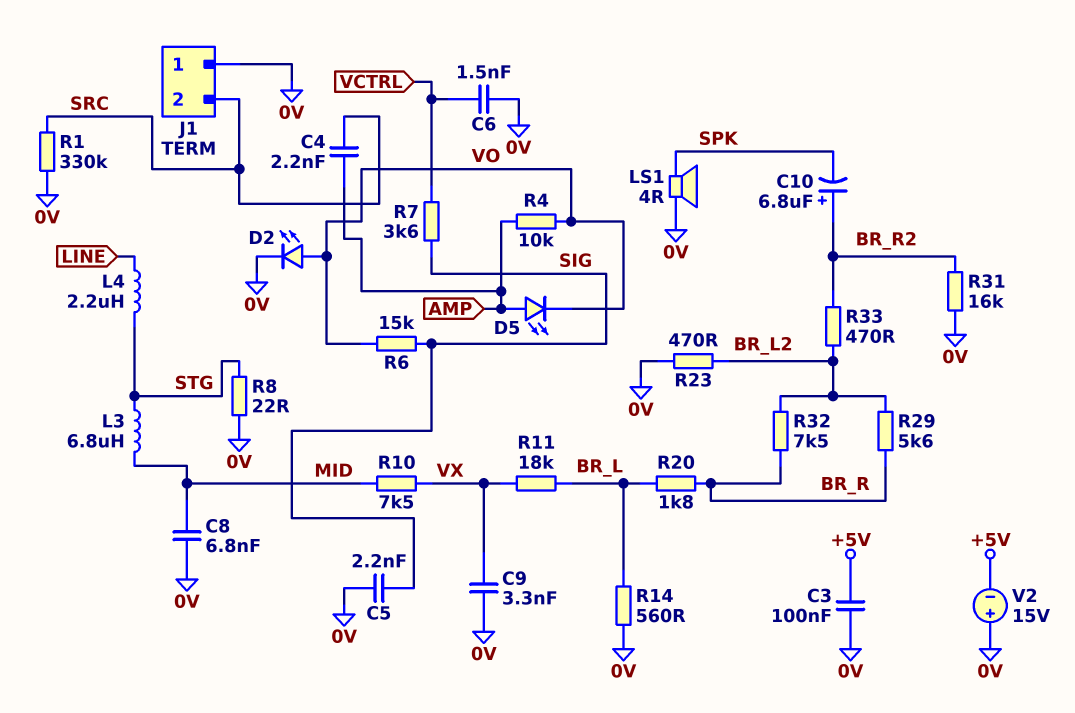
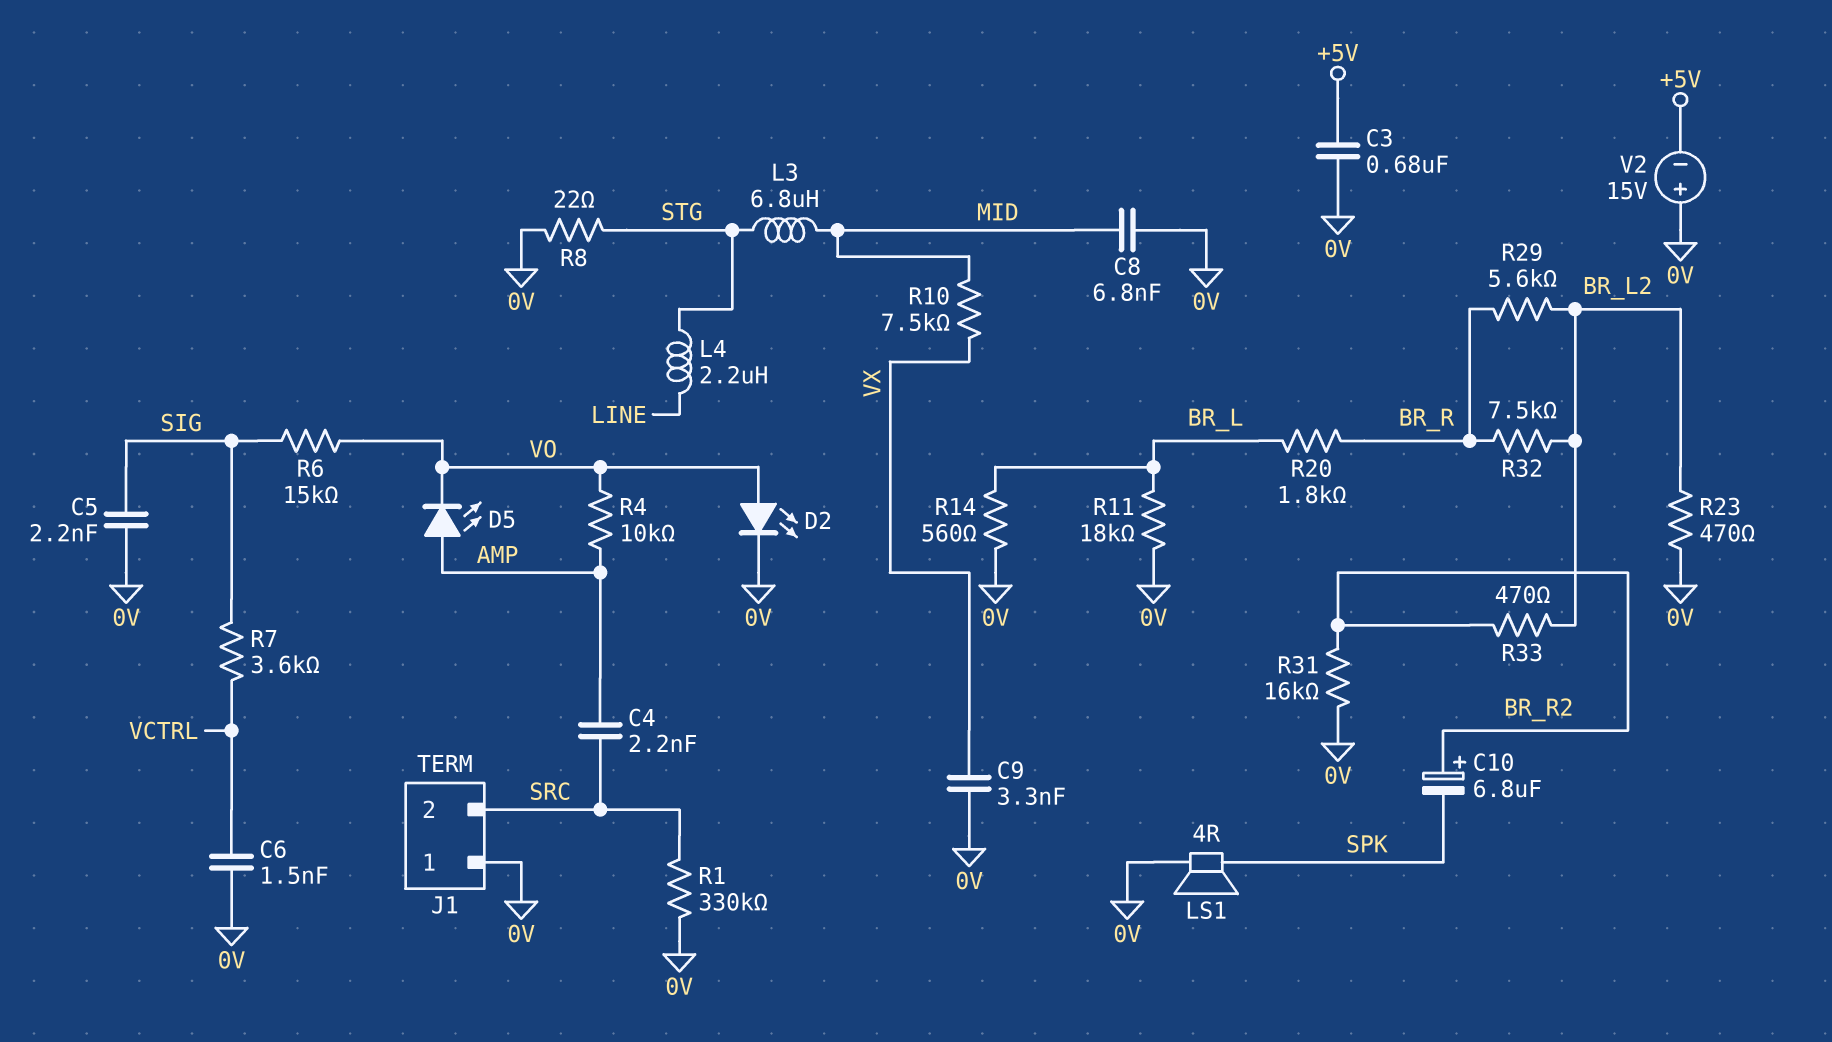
C3: 100nF (+5V, 0V) -> 680nF (+5V, 0V)
R11: 18k (BR_L, VX) -> 18k (0V, BR_L)

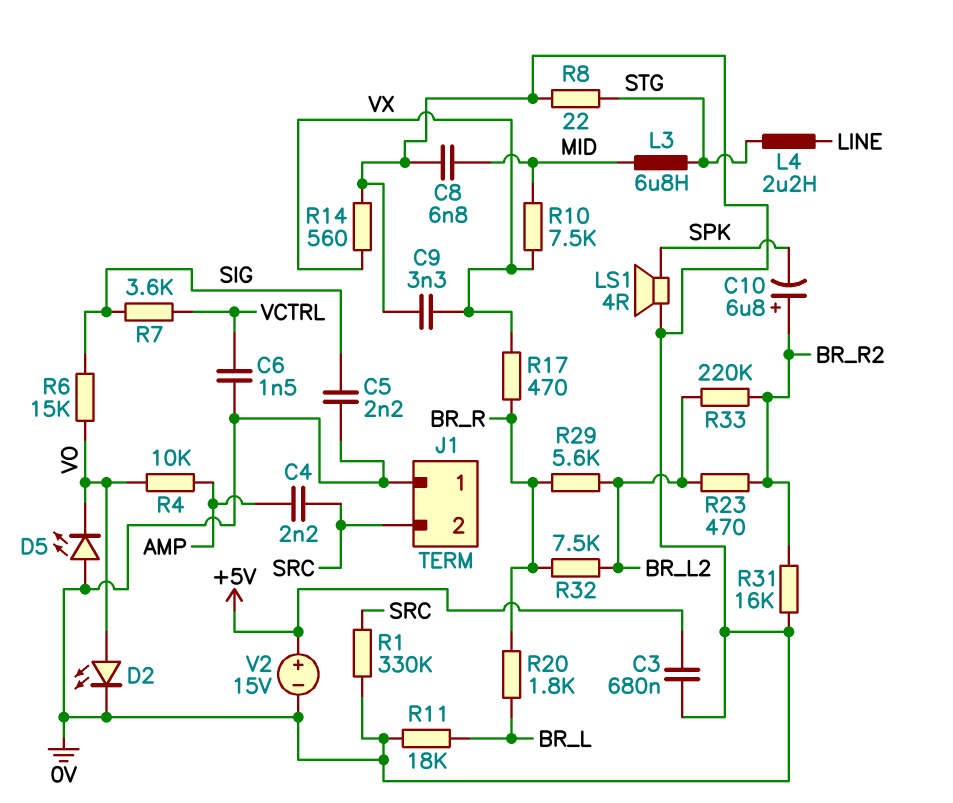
D5: LED (A AMP, K VO) -> LED (A 0V, K VO)
R14: 560 (0V, BR_L) -> 560 (0V, VX)
R17: none -> 470 (BR_R, VX)
R23: 470 (0V, BR_L2) -> 470 (BR_L2, BR_R2)
R33: 470 (BR_L2, BR_R2) -> 220k (BR_L2, BR_R2)
V2: 15V (plus 0V, minus +5V) -> 15V (plus +5V, minus 0V)

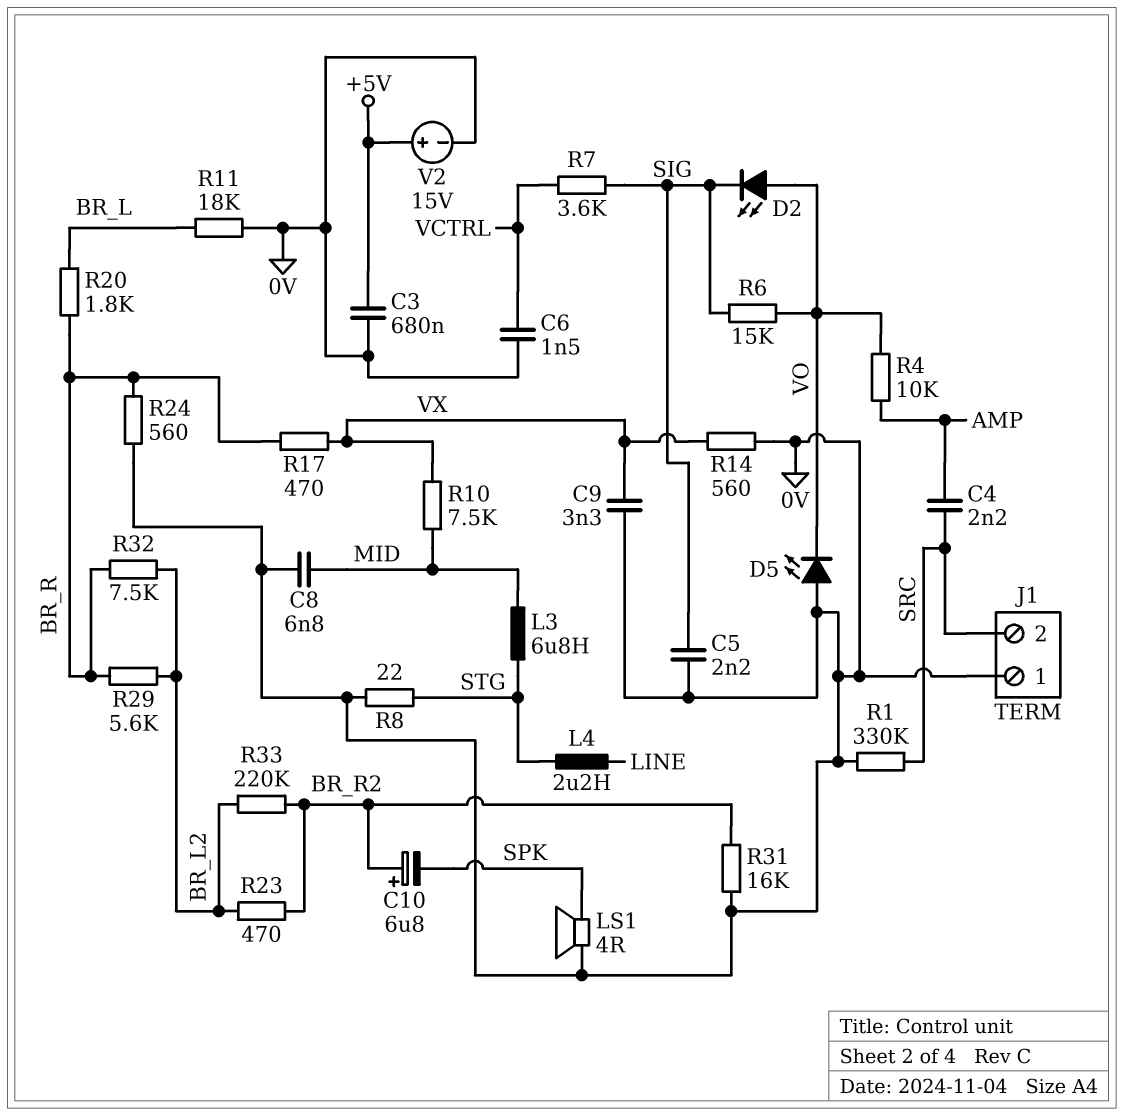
D2: LED (A VO, K 0V) -> LED (A VO, K SIG)
R24: none -> 560 (0V, BR_R)

